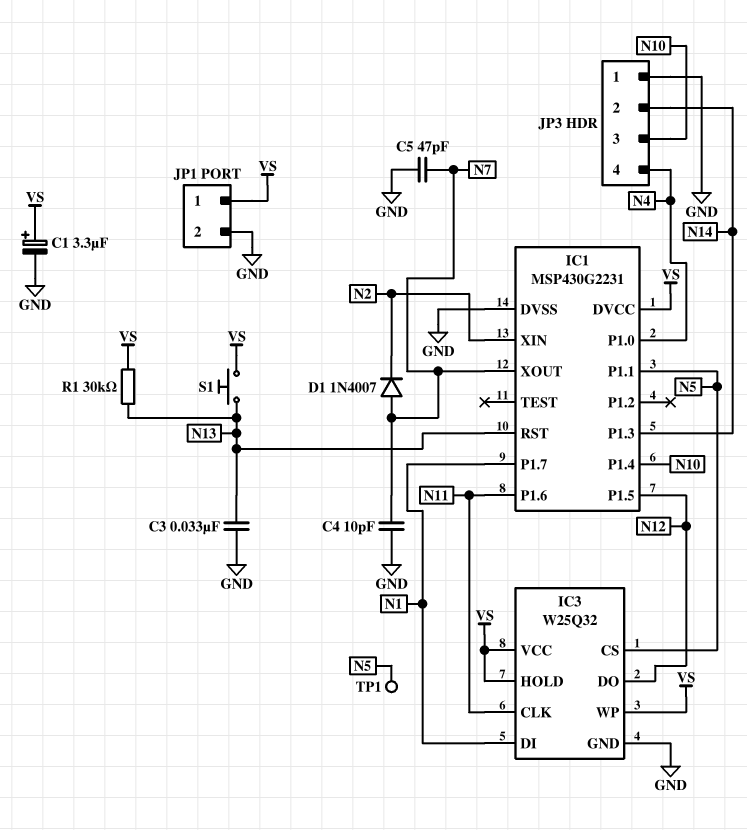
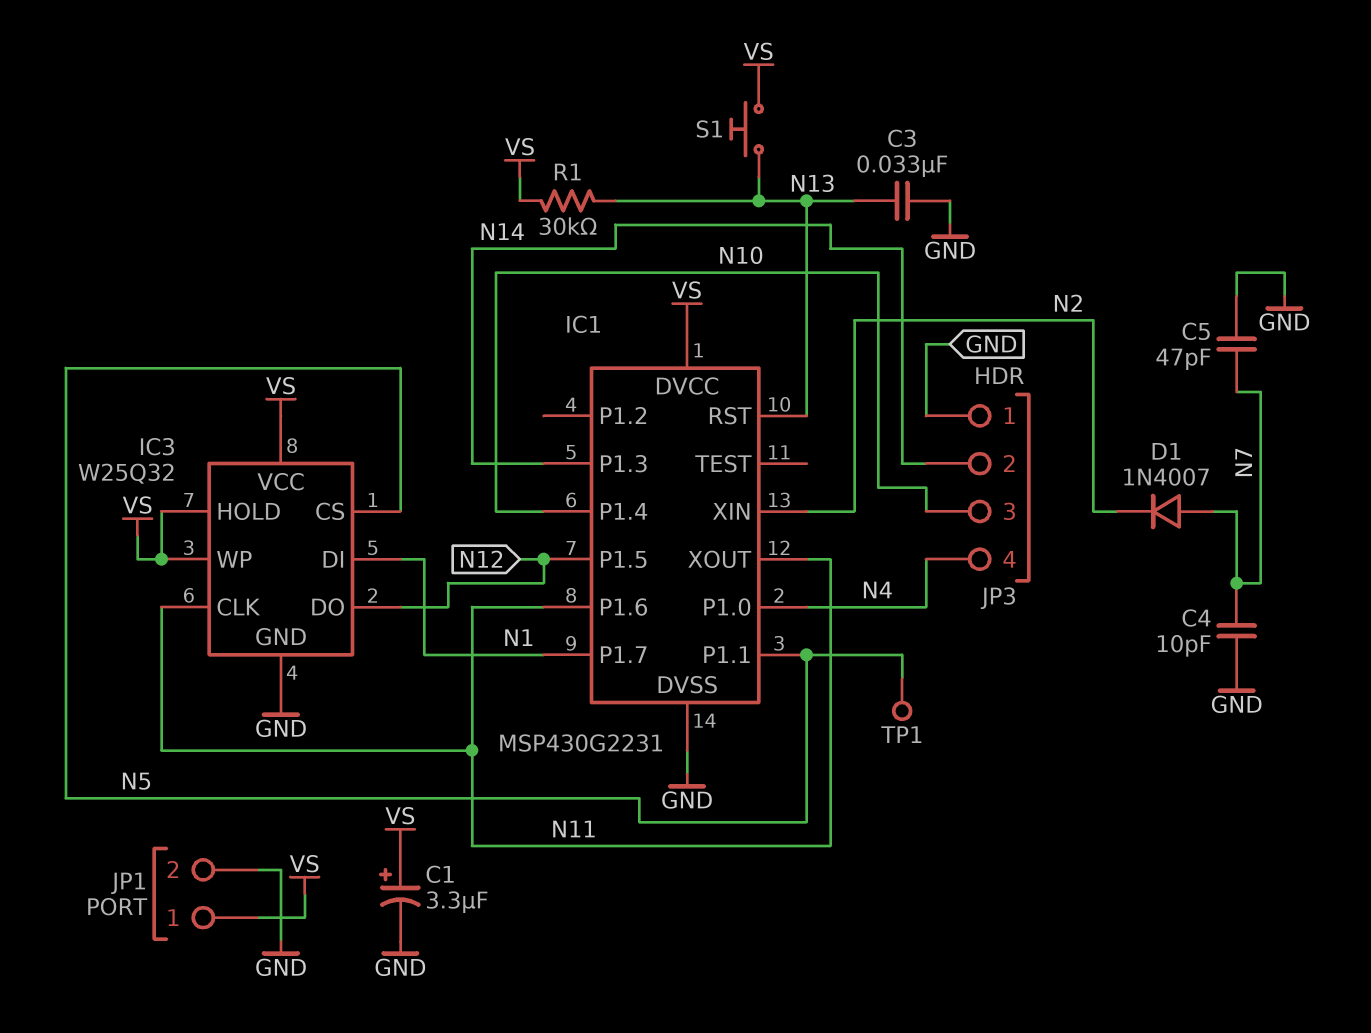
IC1 pin XOUT: N7 -> N11

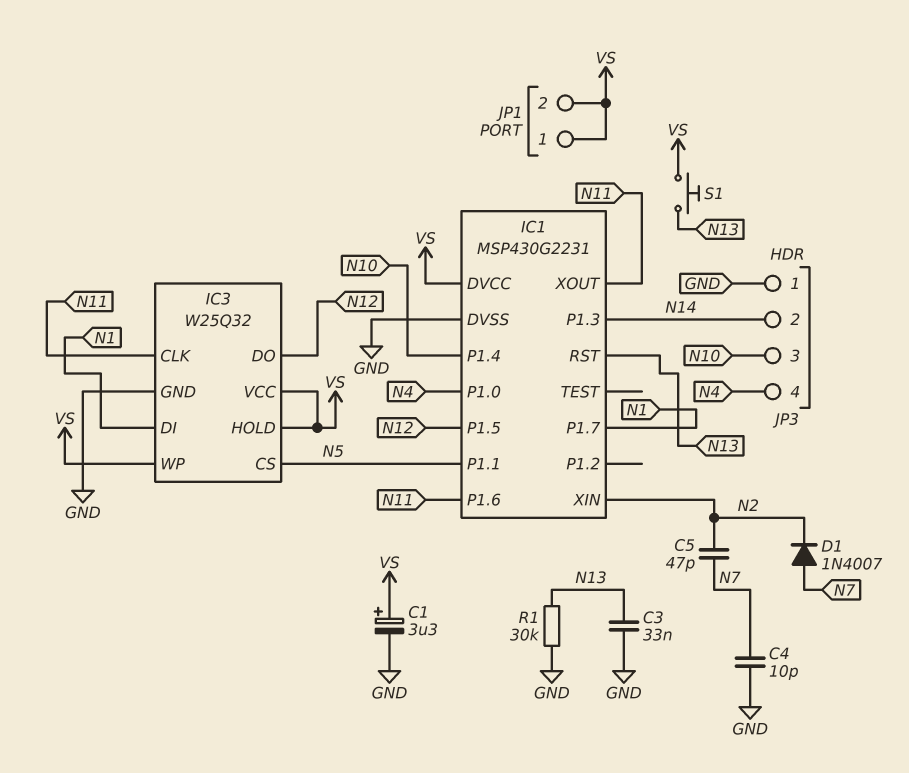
C5: 47pF (GND, N7) -> 47pF (N2, N7)
JP1 pin 2: GND -> VS
R1: 30k (N13, VS) -> 30k (GND, N13)
TP1: test point (N5) -> none

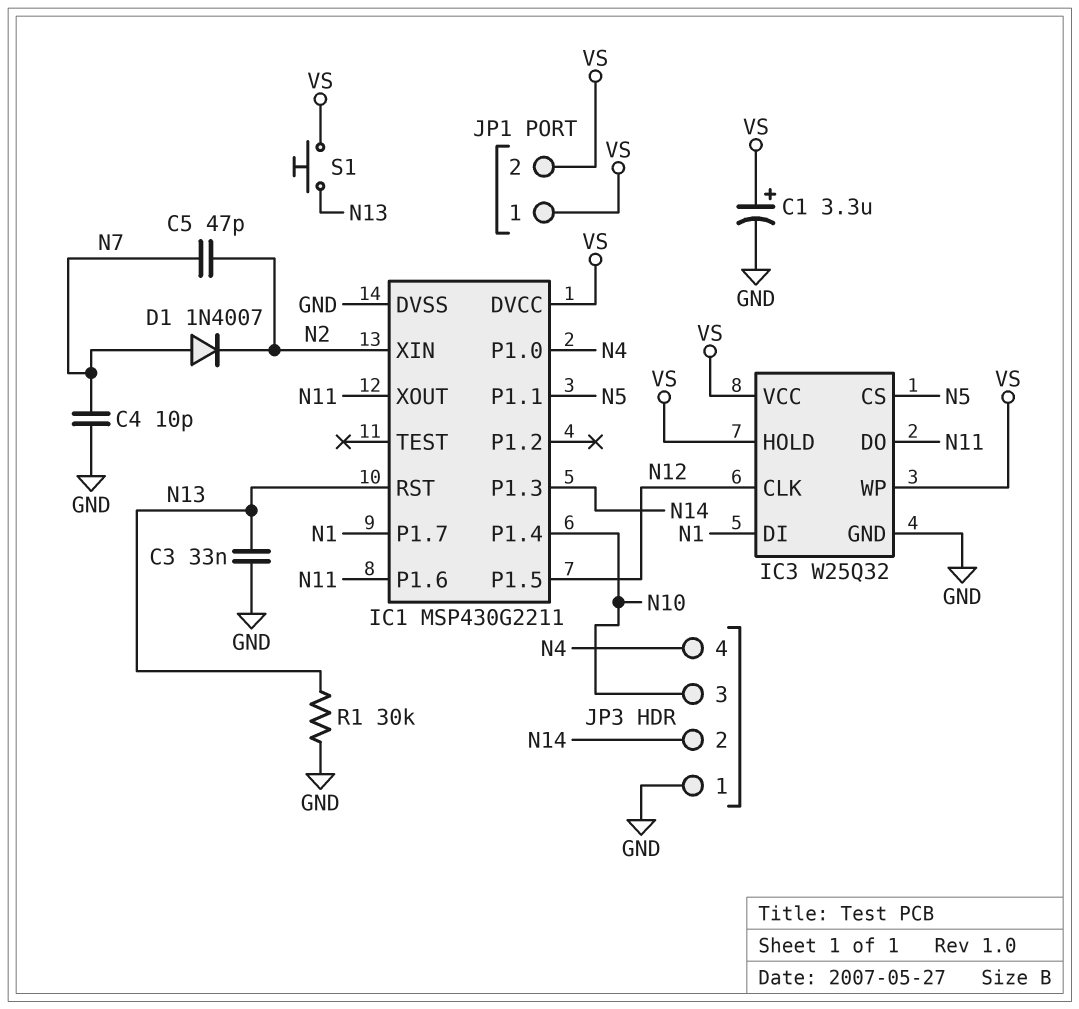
IC1: MSP430G2231 -> MSP430G2211
IC3 pin CLK: N11 -> N12
IC3 pin DO: N12 -> N11

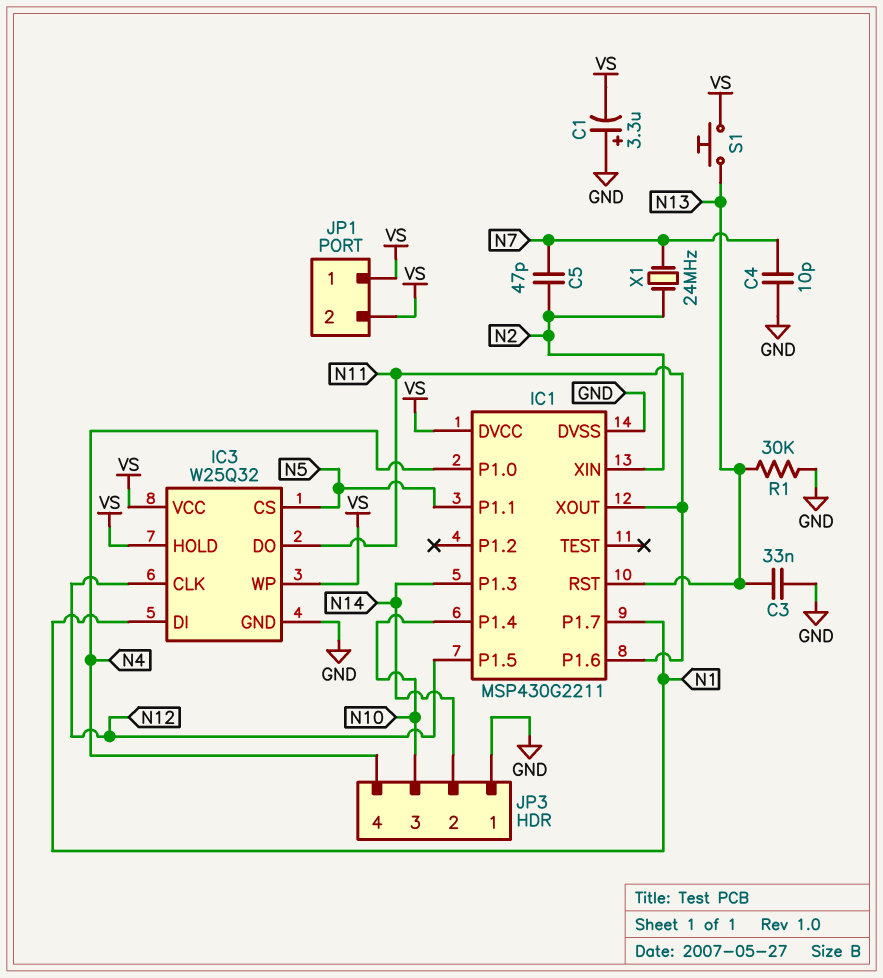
C1: 3.3uF (plus VS, minus GND) -> 3.3uF (plus GND, minus VS)
D1: diode 1N4007 (A N7, K N2) -> none
X1: none -> 24MHz (N2, N7)

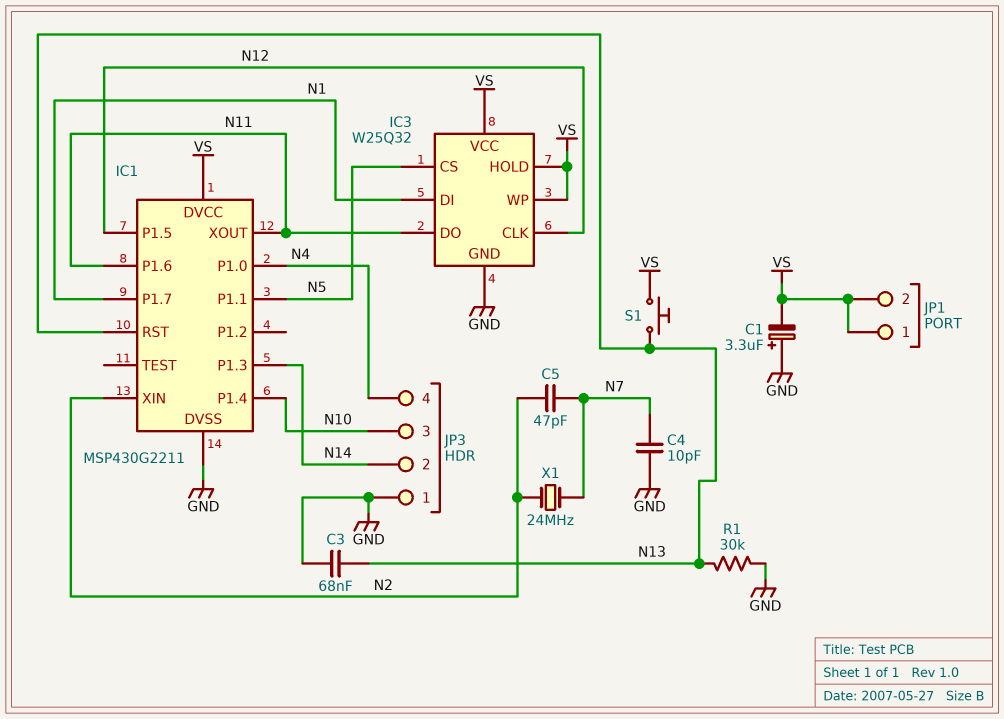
C3: 33nF (GND, N13) -> 68nF (GND, N13)

